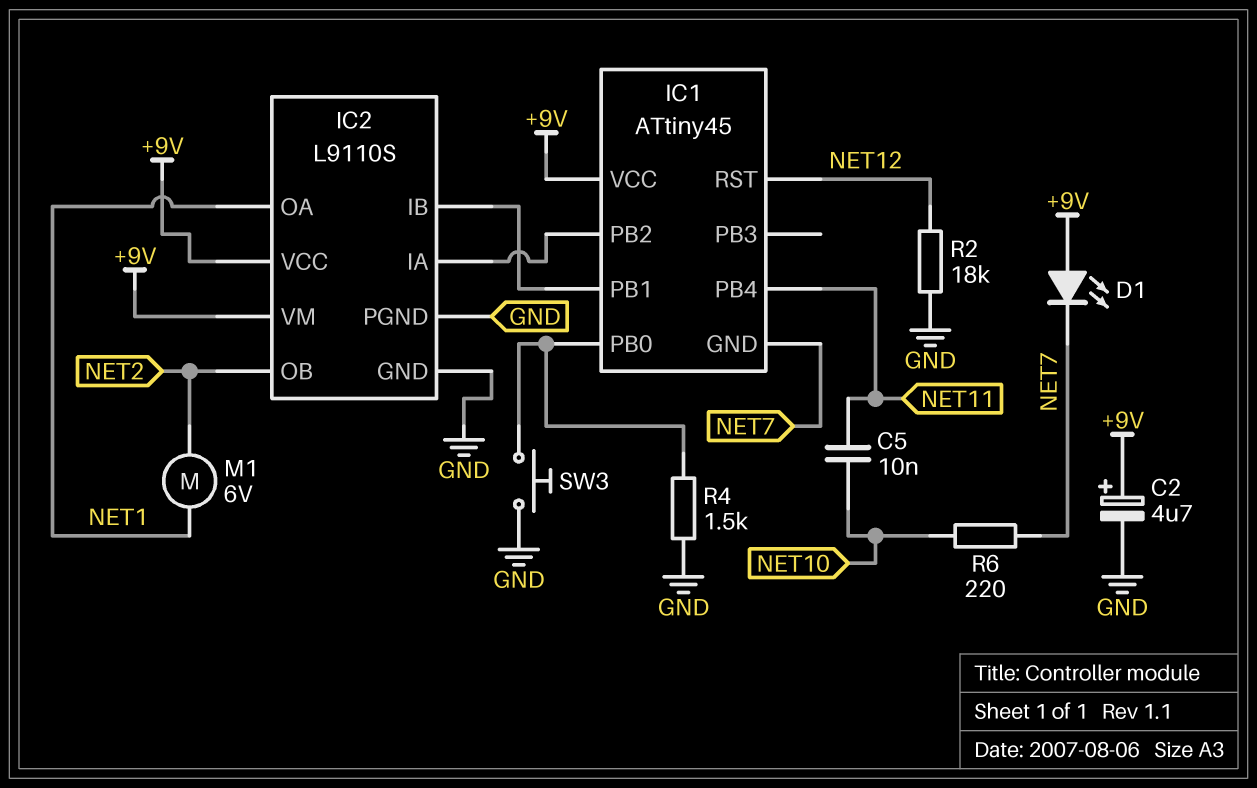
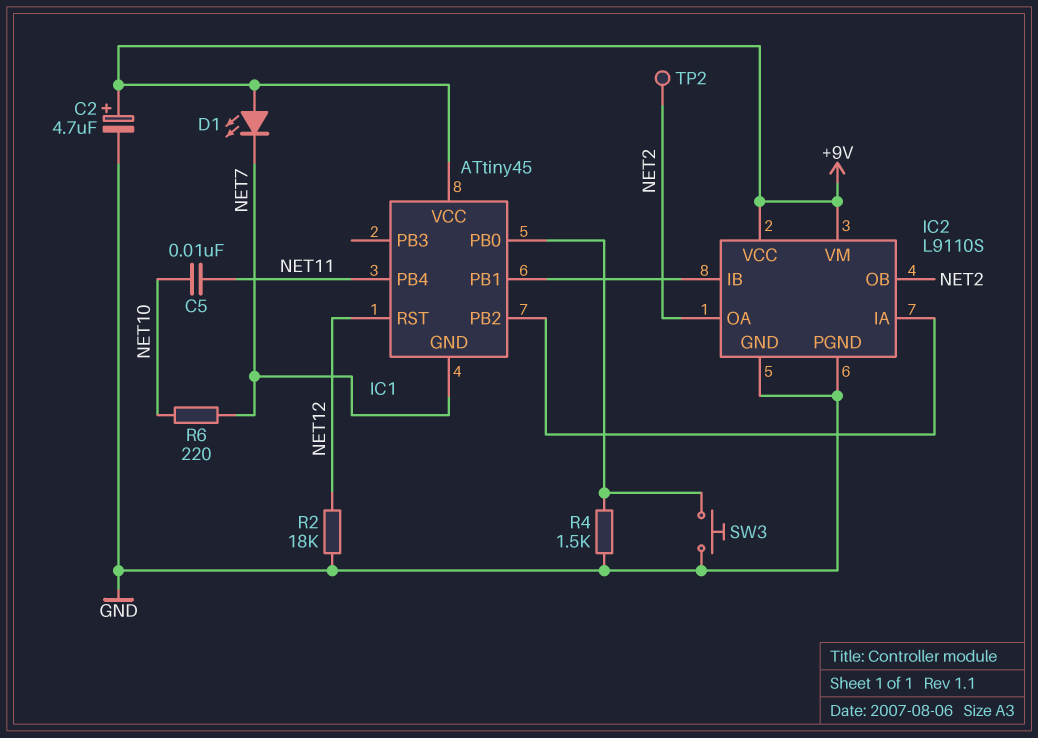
IC2 pin OA: NET1 -> NET2
M1: motor 6V (NET1, NET2) -> none
TP2: none -> test point (NET2)

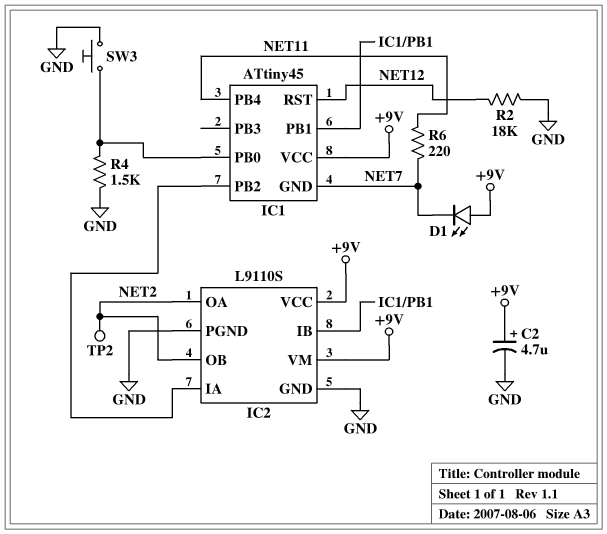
C5: 10nF (NET10, NET11) -> none
R6: 220 (NET7, NET10) -> 220 (NET7, NET11)

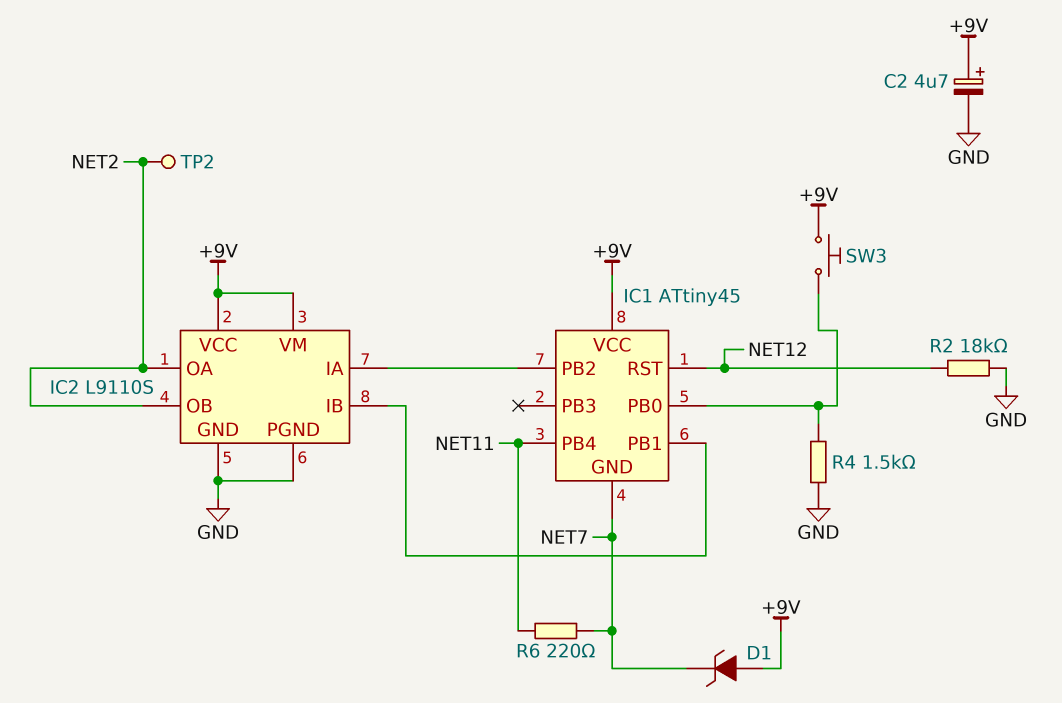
D1: LED (A +9V, K NET7) -> zener (A +9V, K NET7)
SW3: button (GND, IC1/PB0) -> button (+9V, IC1/PB0)

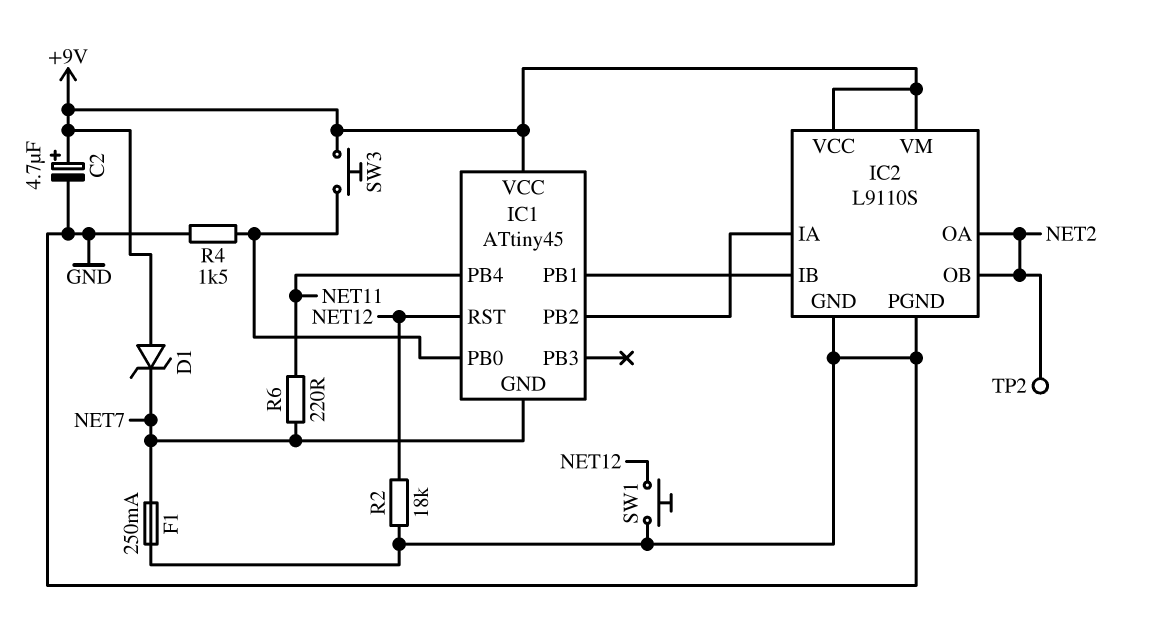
F1: none -> 250mA (GND, NET7)
SW1: none -> button (GND, NET12)

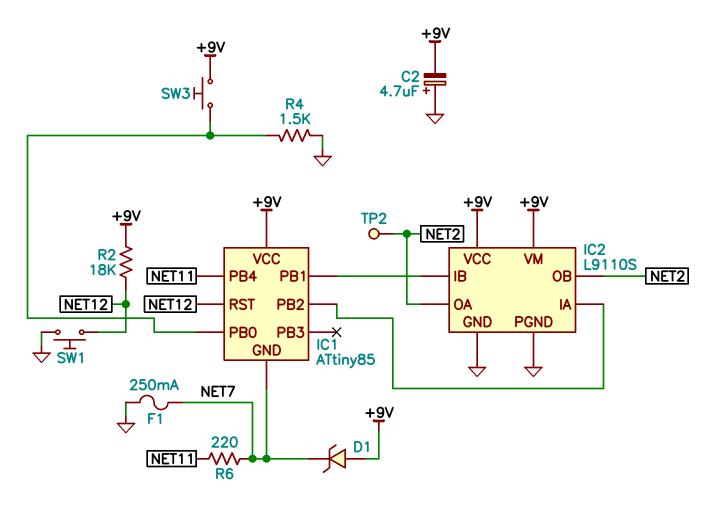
C2: 4.7uF (plus +9V, minus GND) -> 4.7uF (plus GND, minus +9V)
IC1: ATtiny45 -> ATtiny85
R2: 18k (GND, NET12) -> 18k (+9V, NET12)

